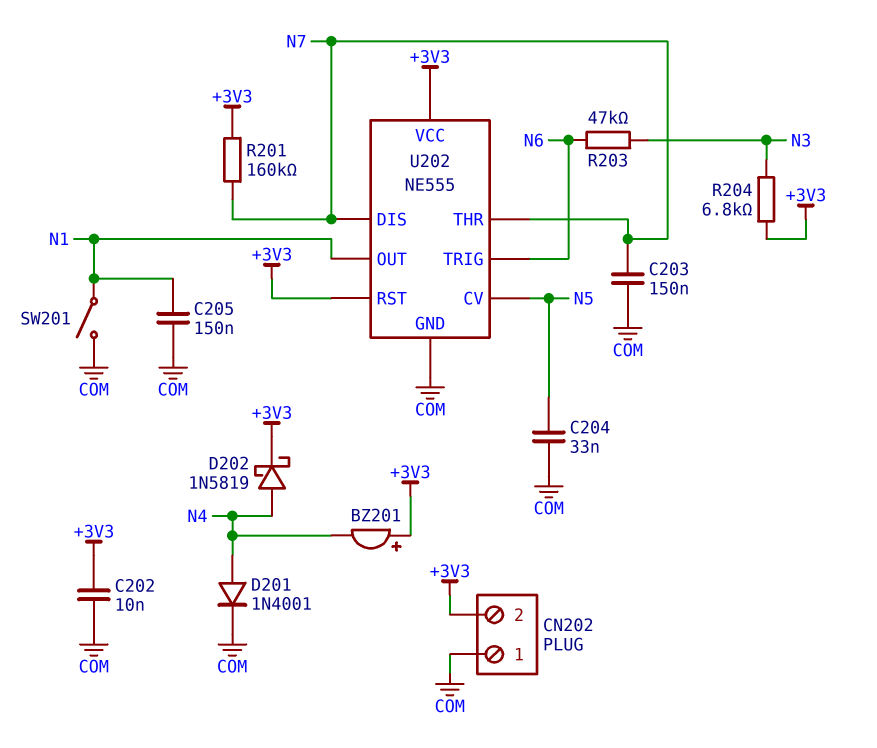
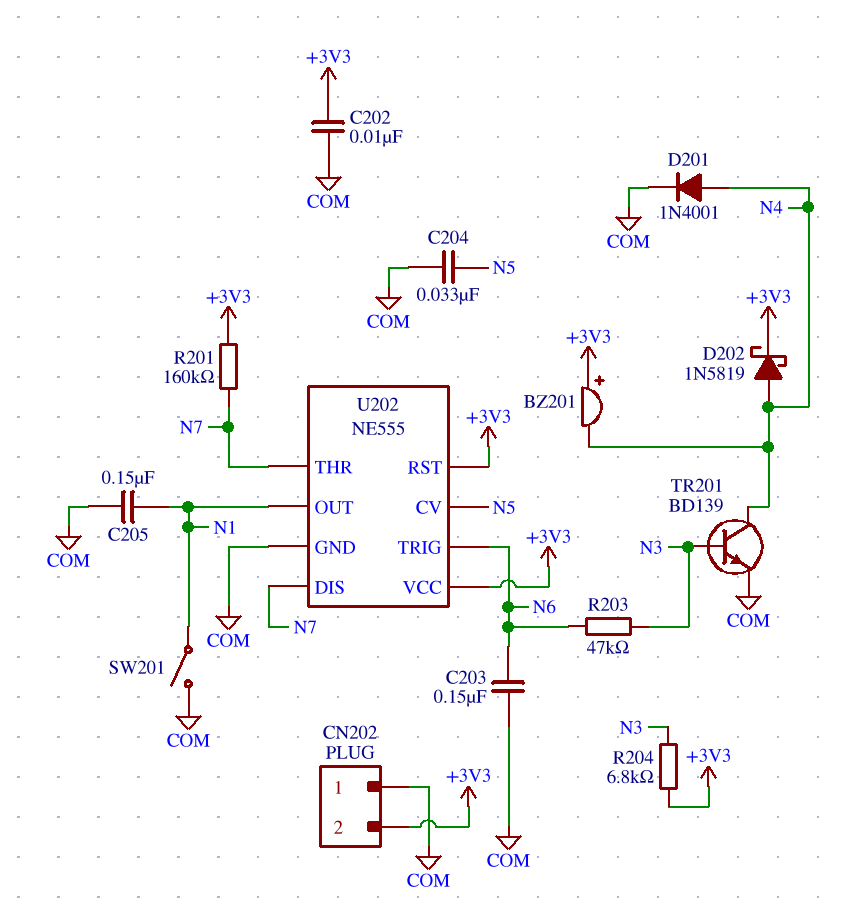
C203: 150nF (COM, N7) -> 150nF (COM, N6)
TR201: none -> NPN BD139 (B N3, C N4, E COM)

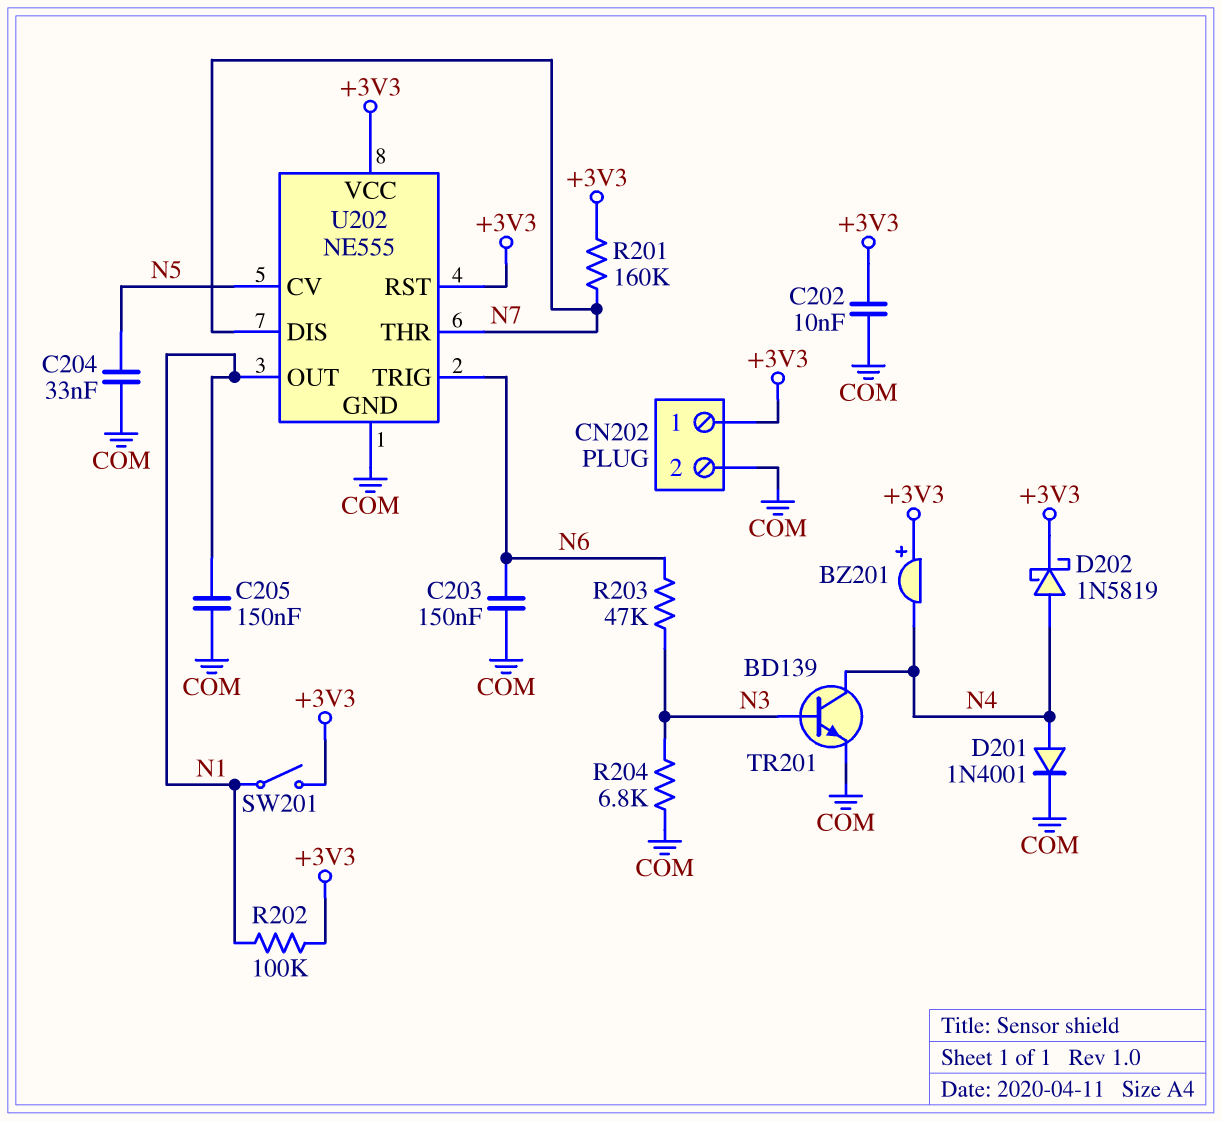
CN202 pin 1: COM -> +3V3
CN202 pin 2: +3V3 -> COM
R202: none -> 100k (+3V3, N1)
R204: 6.8k (+3V3, N3) -> 6.8k (COM, N3)
SW201: switch (COM, N1) -> switch (+3V3, N1)

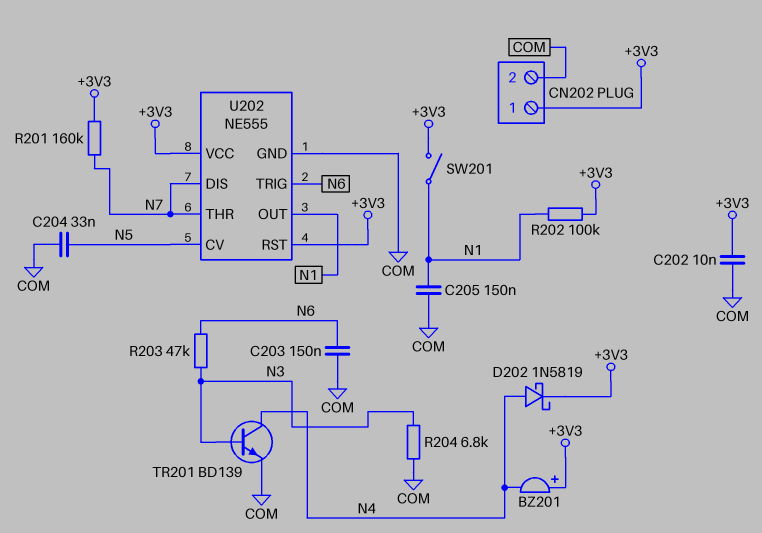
D201: diode 1N4001 (A N4, K COM) -> none

